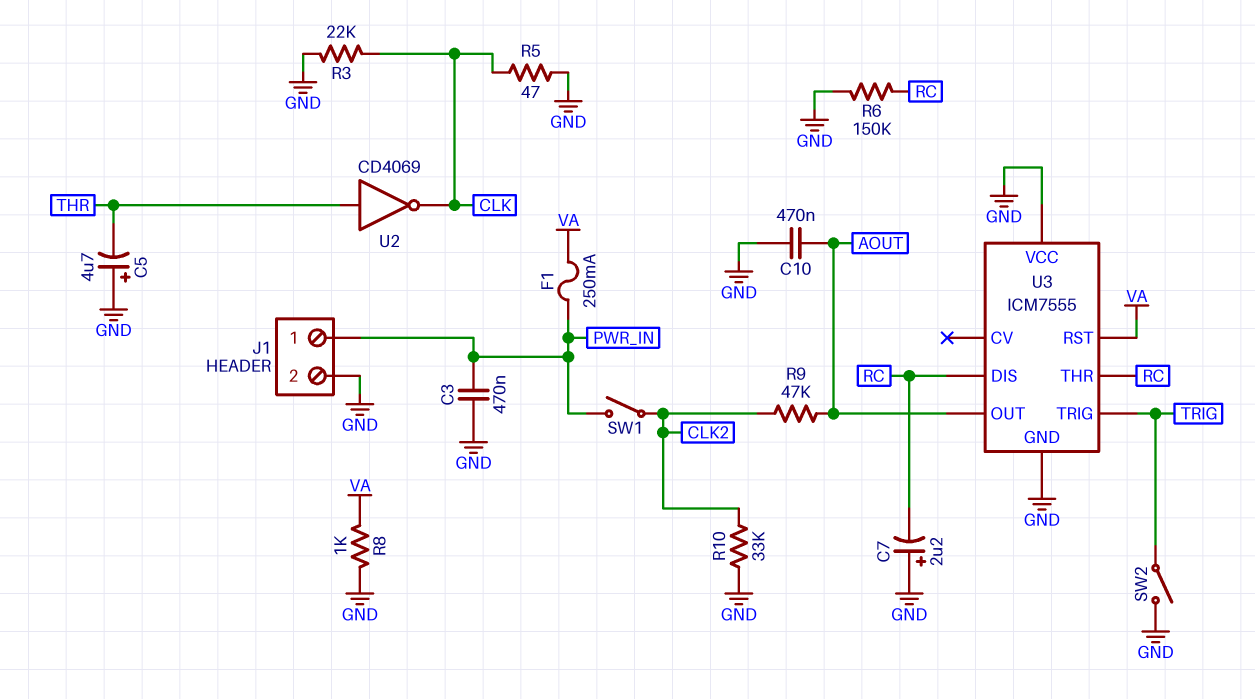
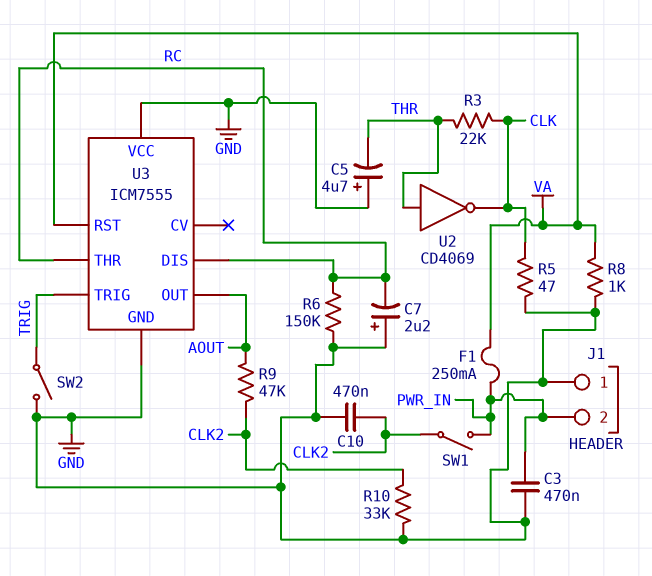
C10: 470nF (AOUT, GND) -> 470nF (CLK2, GND)
J1 pin 1: PWR_IN -> GND
J1 pin 2: GND -> PWR_IN
R3: 22k (CLK, GND) -> 22k (CLK, THR)

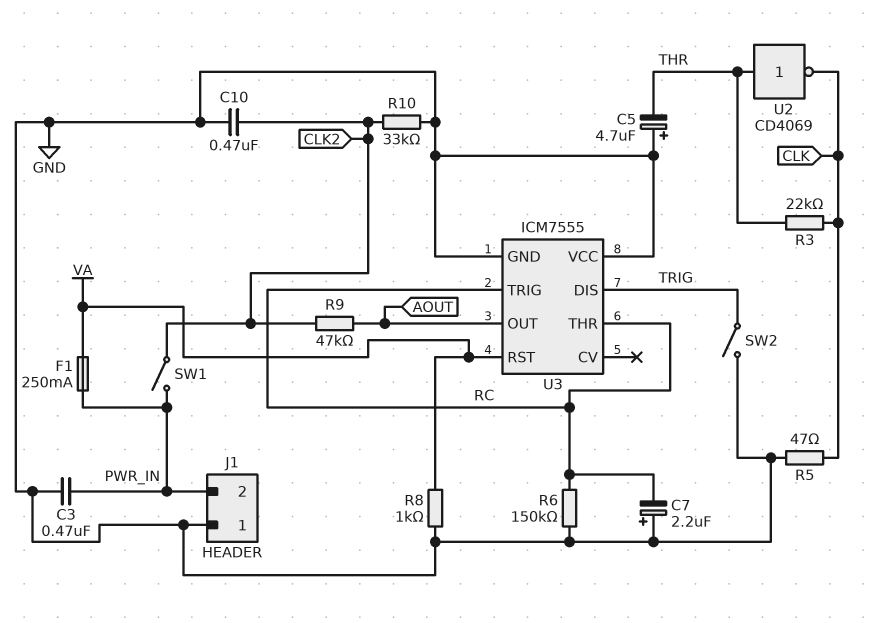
U3 pin DIS: RC -> TRIG
U3 pin TRIG: TRIG -> RC

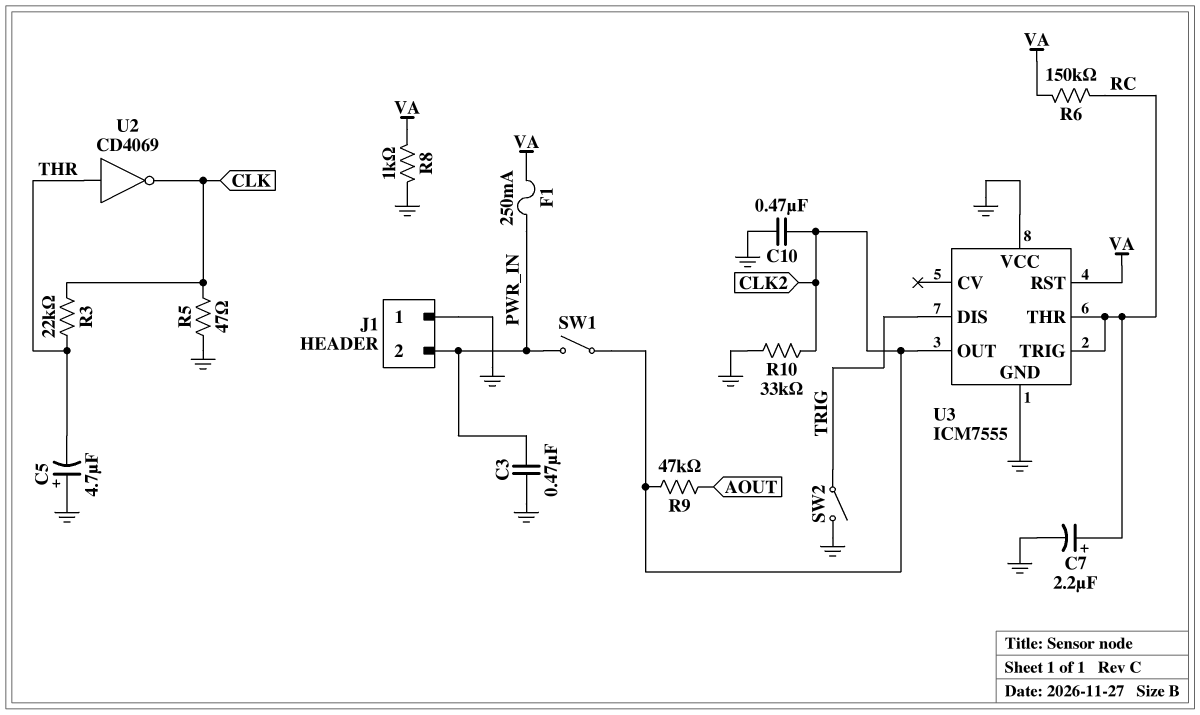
C7: 2.2uF (plus GND, minus RC) -> 2.2uF (plus RC, minus GND)
R6: 150k (GND, RC) -> 150k (RC, VA)
U3 pin OUT: AOUT -> CLK2

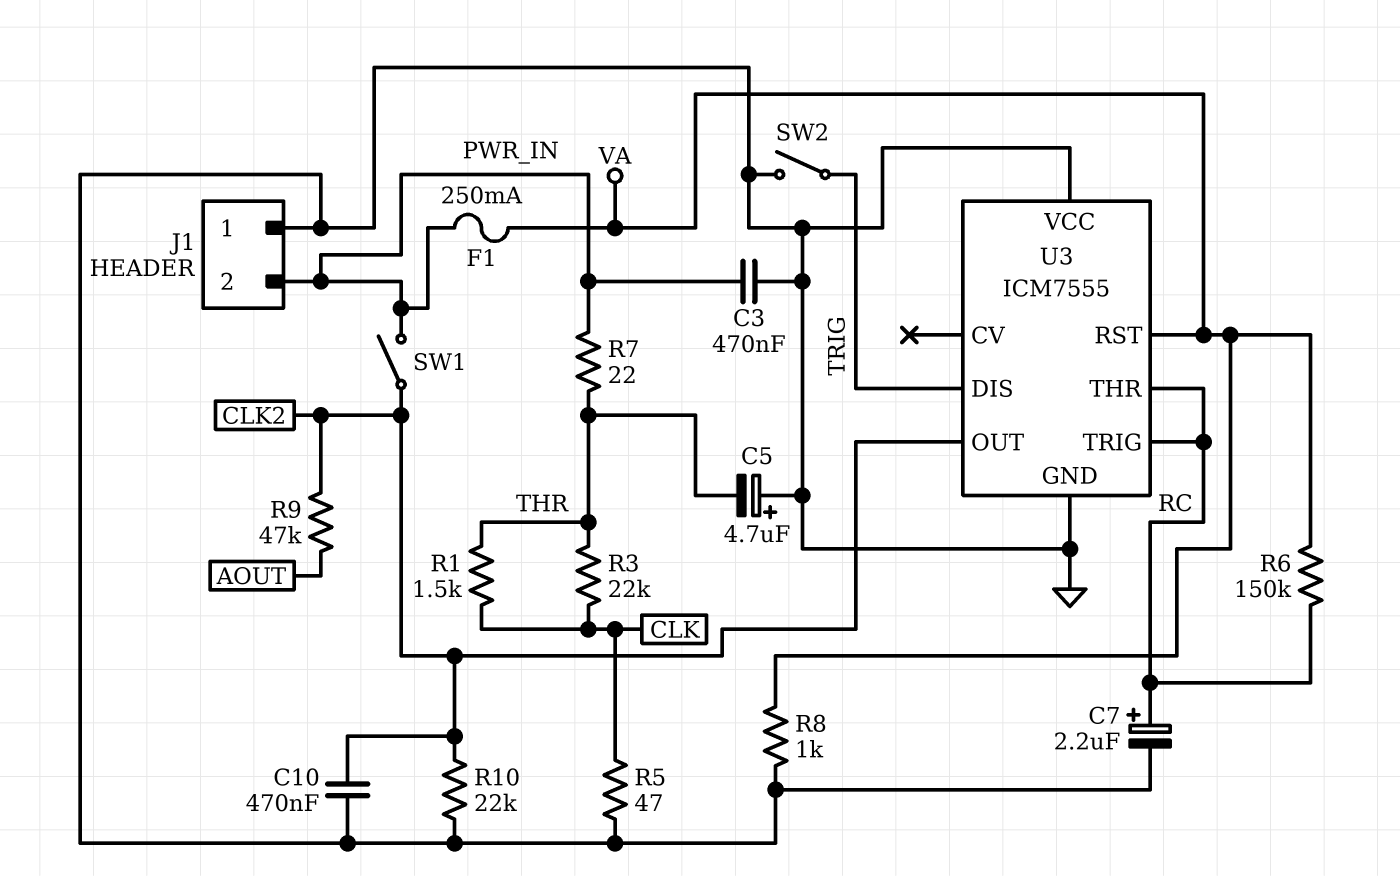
R1: none -> 1.5k (CLK, THR)
R7: none -> 22 (PWR_IN, THR)
R10: 33k (CLK2, GND) -> 22k (CLK2, GND)
U2: NOT CD4069 (in THR, out CLK) -> none

